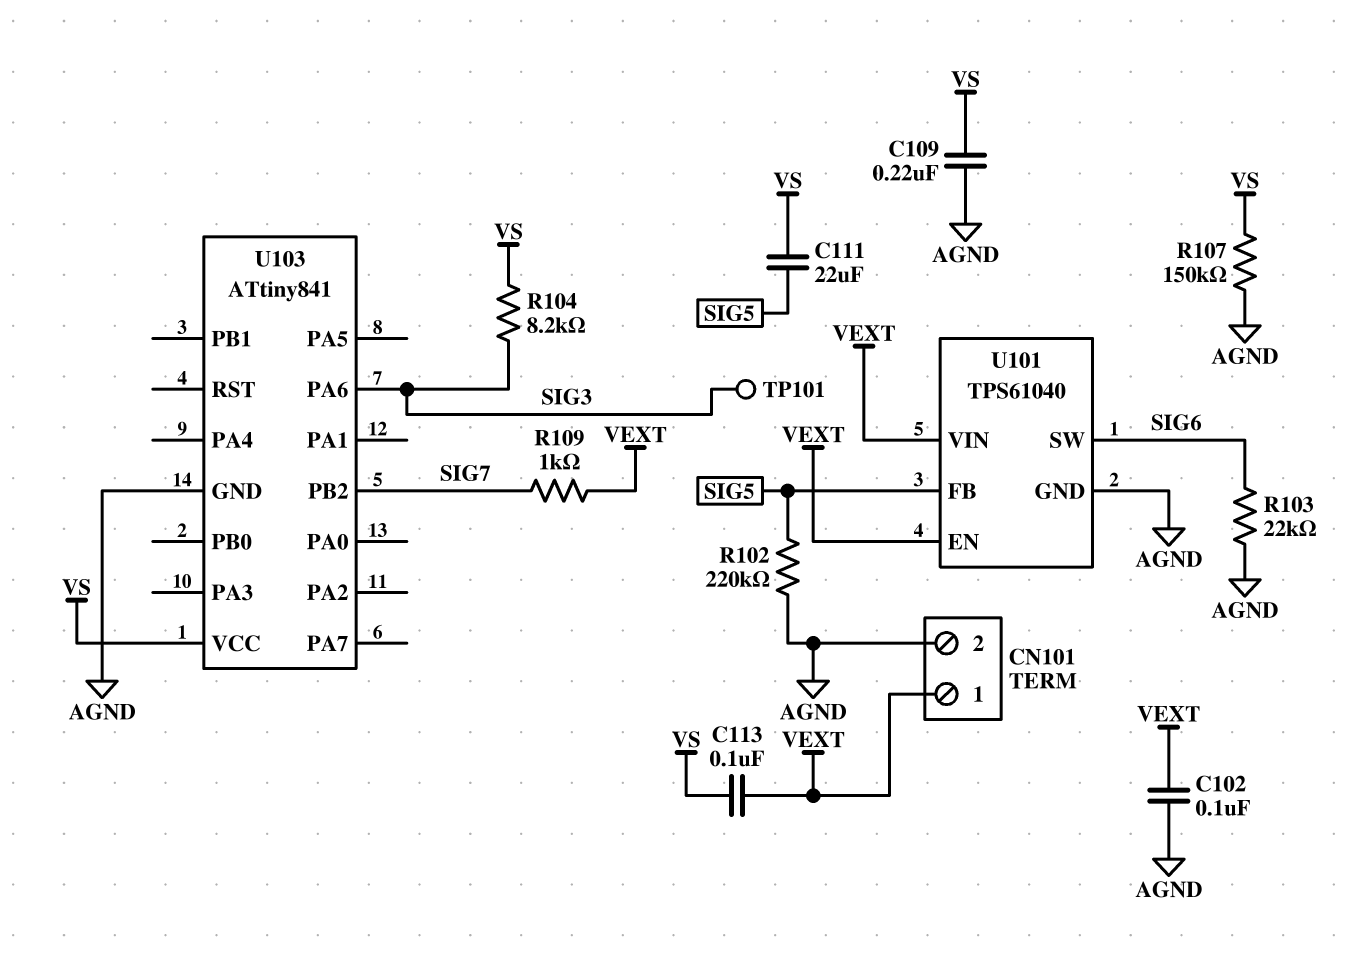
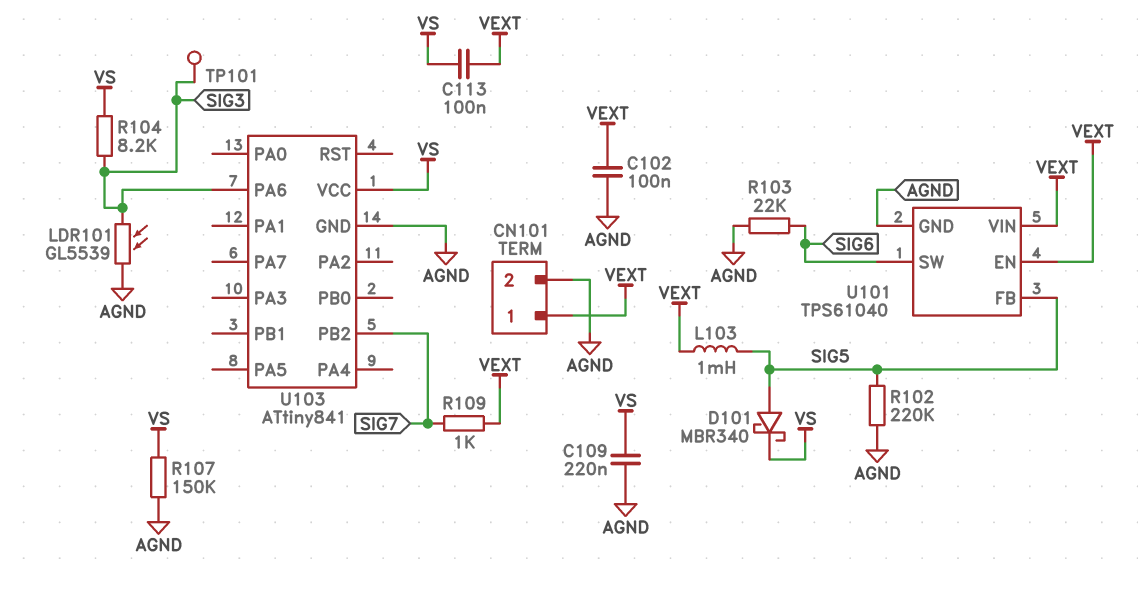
C111: 22uF (SIG5, VS) -> none
D101: none -> schottky MBR340 (A SIG5, K VS)
L103: none -> 1mH (SIG5, VEXT)
LDR101: none -> GL5539 (AGND, SIG3)

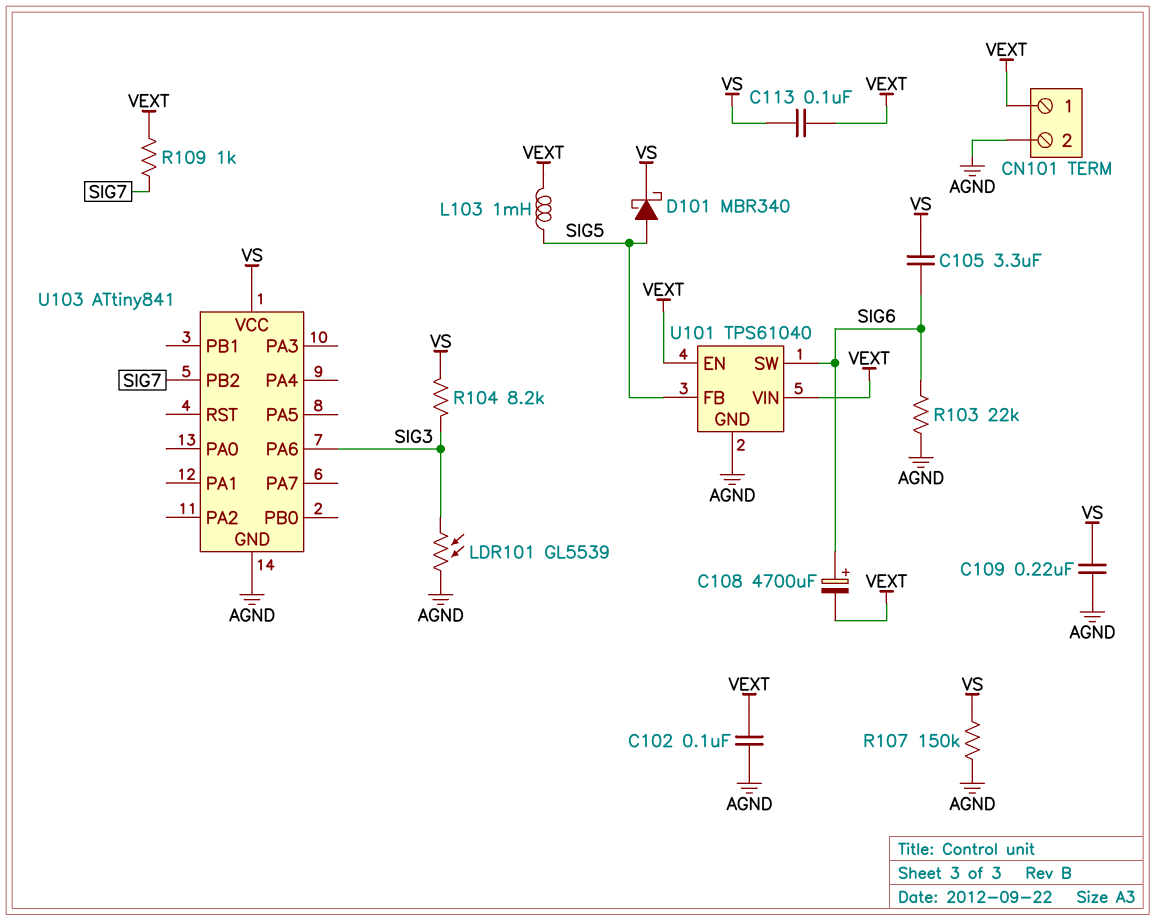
C105: none -> 3.3uF (SIG6, VS)
C108: none -> 4700uF (plus SIG6, minus VEXT)
R102: 220k (AGND, SIG5) -> none
TP101: test point (SIG3) -> none

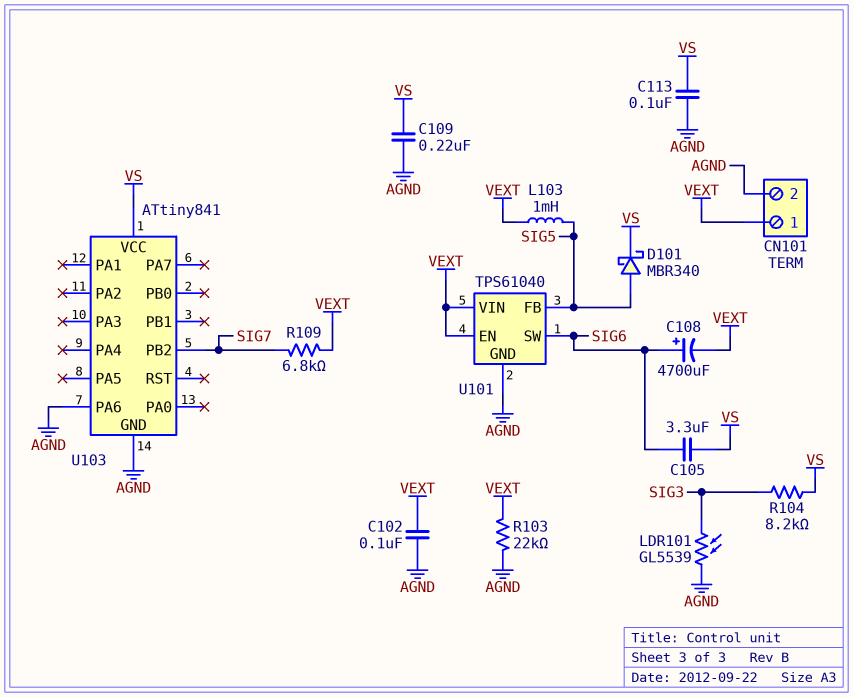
C113: 100nF (VEXT, VS) -> 100nF (AGND, VS)
R103: 22k (AGND, SIG6) -> 22k (AGND, VEXT)
R107: 150k (AGND, VS) -> none
R109: 1k (SIG7, VEXT) -> 6.8k (SIG7, VEXT)
U103 pin PA6: SIG3 -> AGND

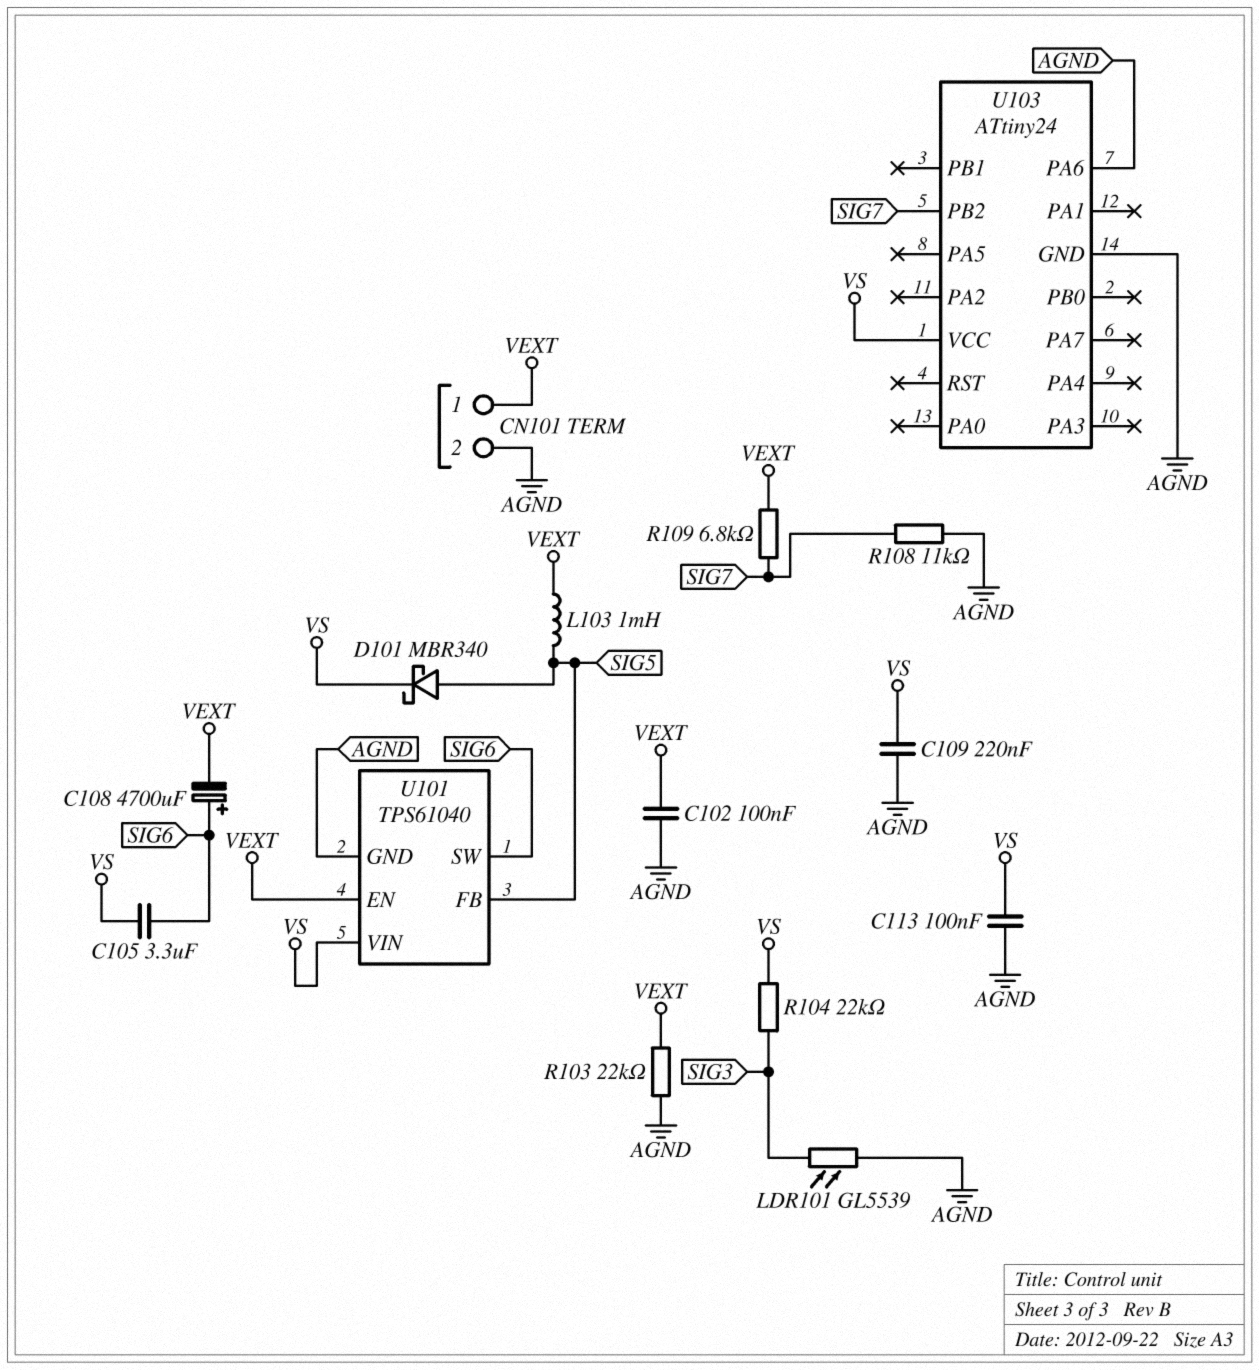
R104: 8.2k (SIG3, VS) -> 22k (SIG3, VS)
R108: none -> 11k (AGND, SIG7)
U101 pin VIN: VEXT -> VS
U103: ATtiny841 -> ATtiny24

